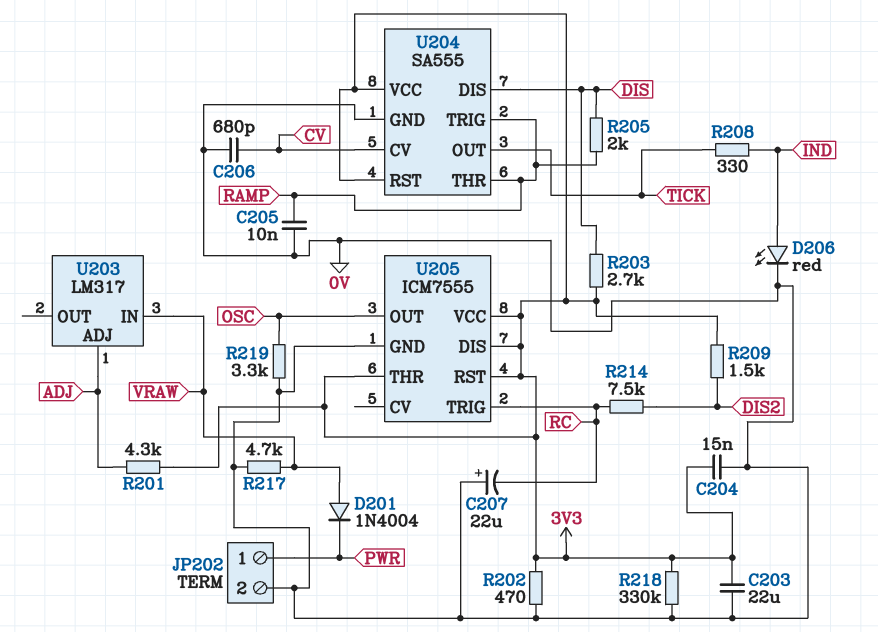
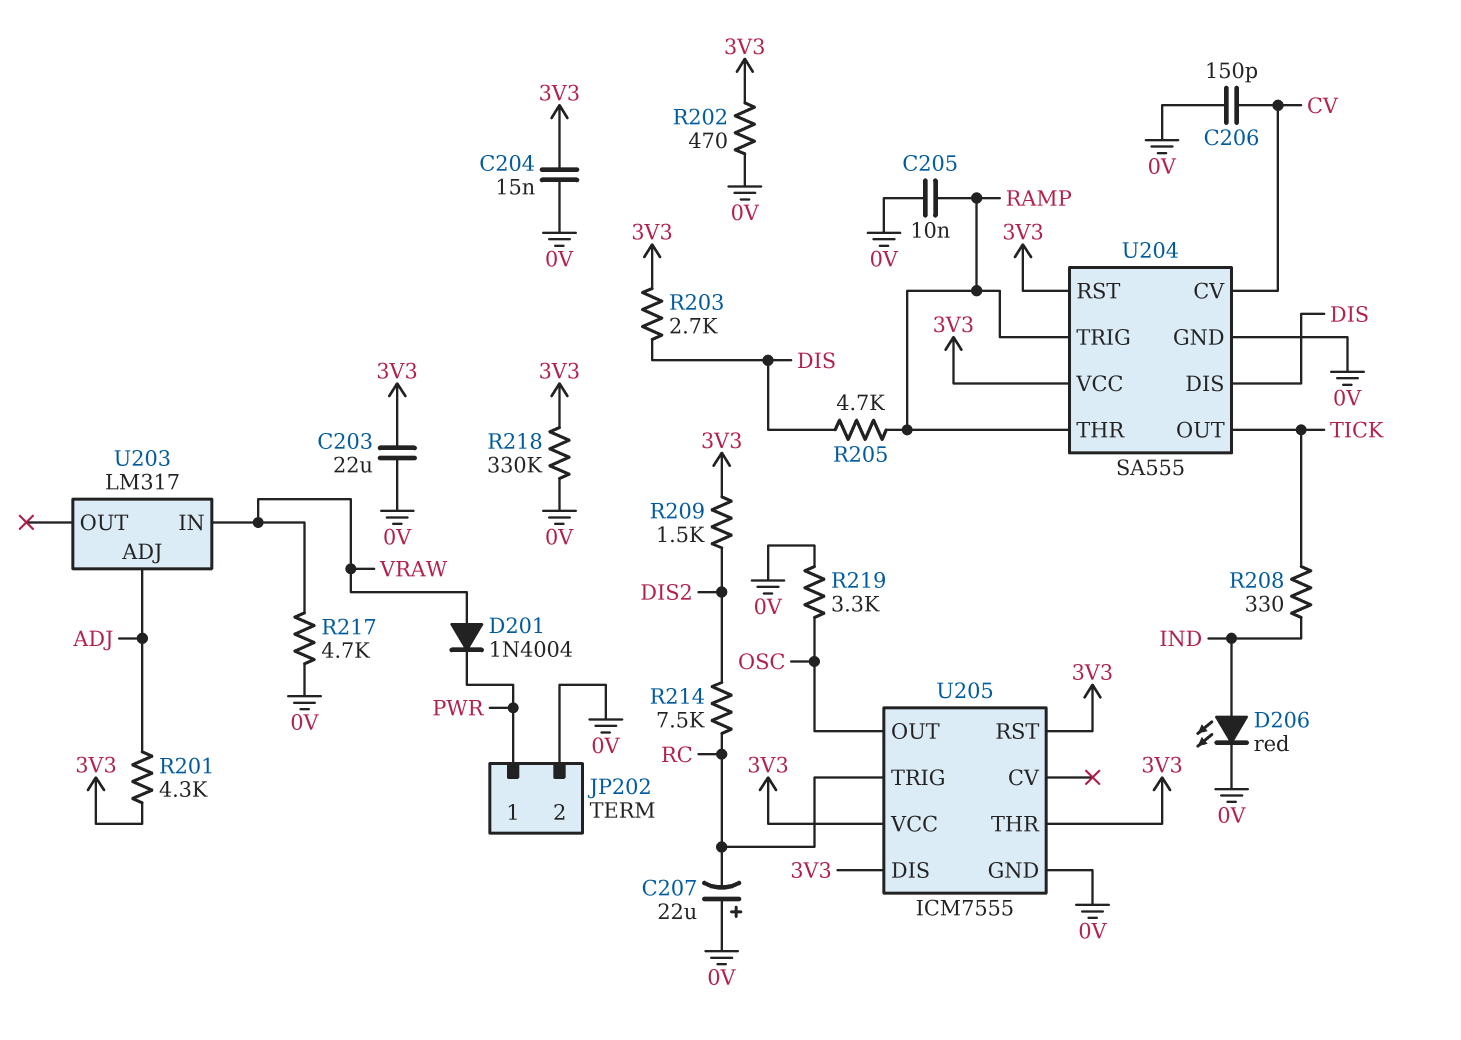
C206: 680pF (0V, CV) -> 150pF (0V, CV)
R205: 2k (DIS, RAMP) -> 4.7k (DIS, RAMP)

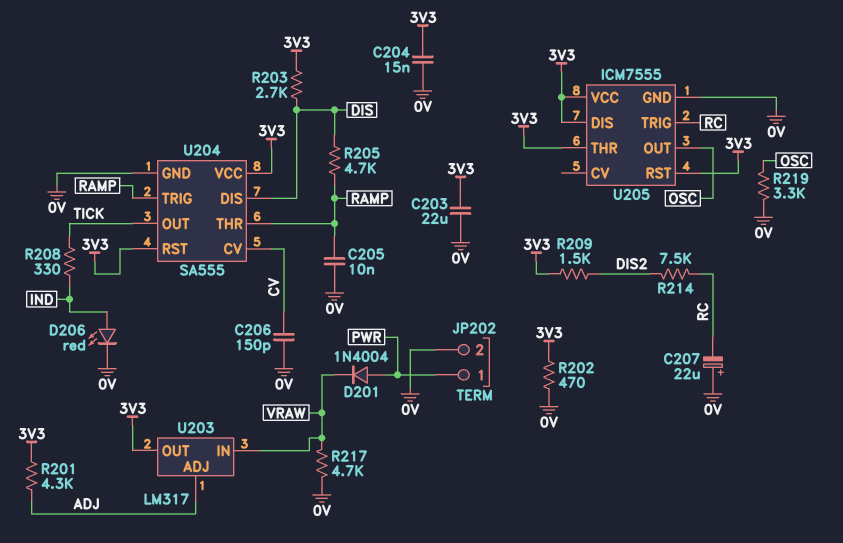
D201: diode 1N4004 (A VRAW, K PWR) -> diode 1N4004 (A PWR, K VRAW)
R218: 330k (0V, 3V3) -> none
U203 pin OUT: none -> 3V3

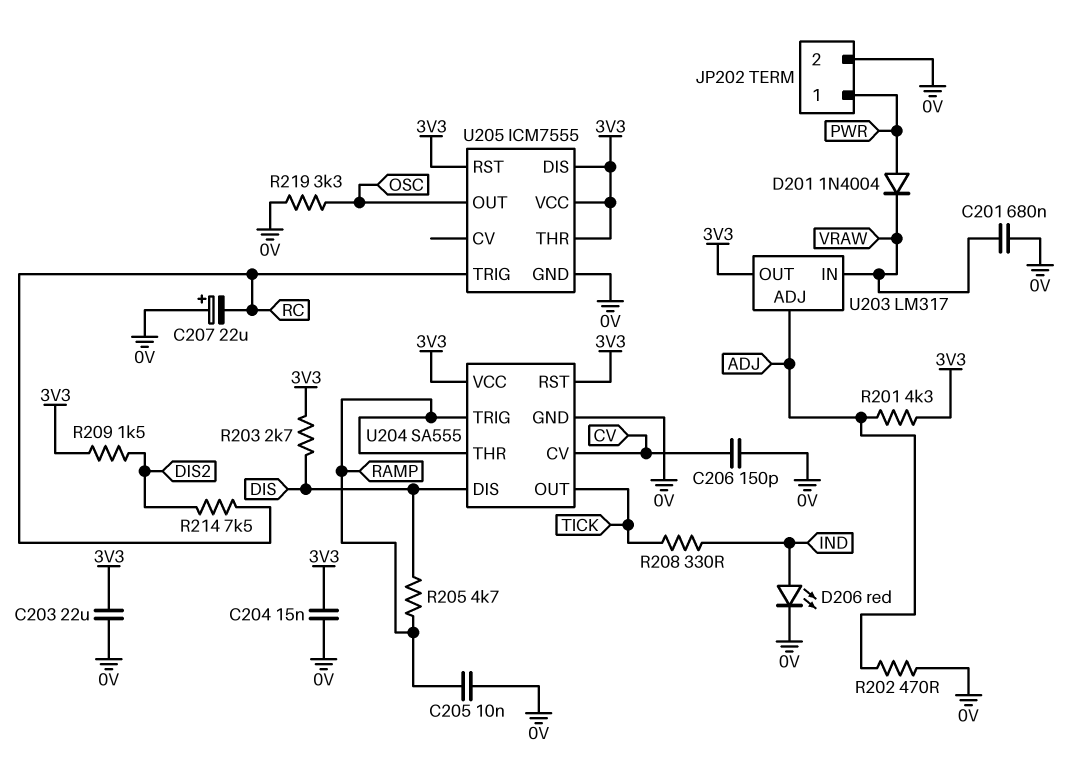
C201: none -> 680nF (0V, VRAW)
R202: 470 (0V, 3V3) -> 470 (0V, ADJ)
R217: 4.7k (0V, VRAW) -> none

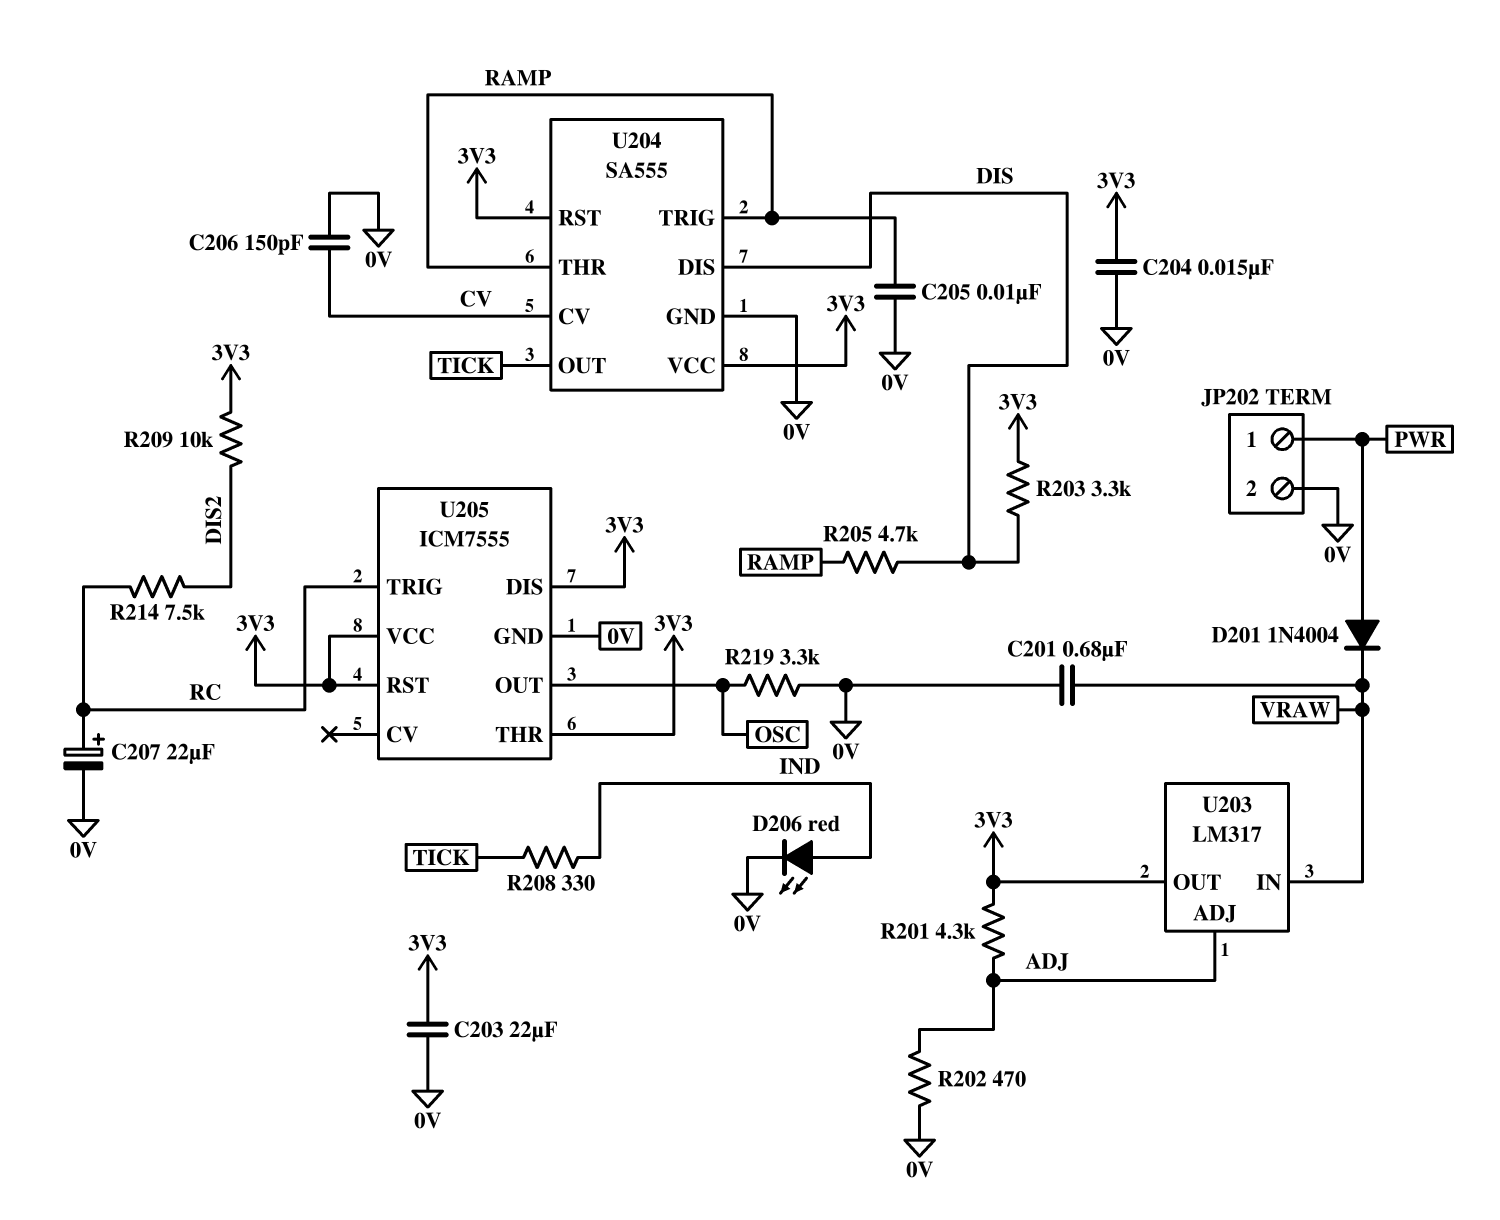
C207: 22uF (plus 0V, minus RC) -> 22uF (plus RC, minus 0V)
R203: 2.7k (3V3, DIS) -> 3.3k (3V3, DIS)
R209: 1.5k (3V3, DIS2) -> 10k (3V3, DIS2)

